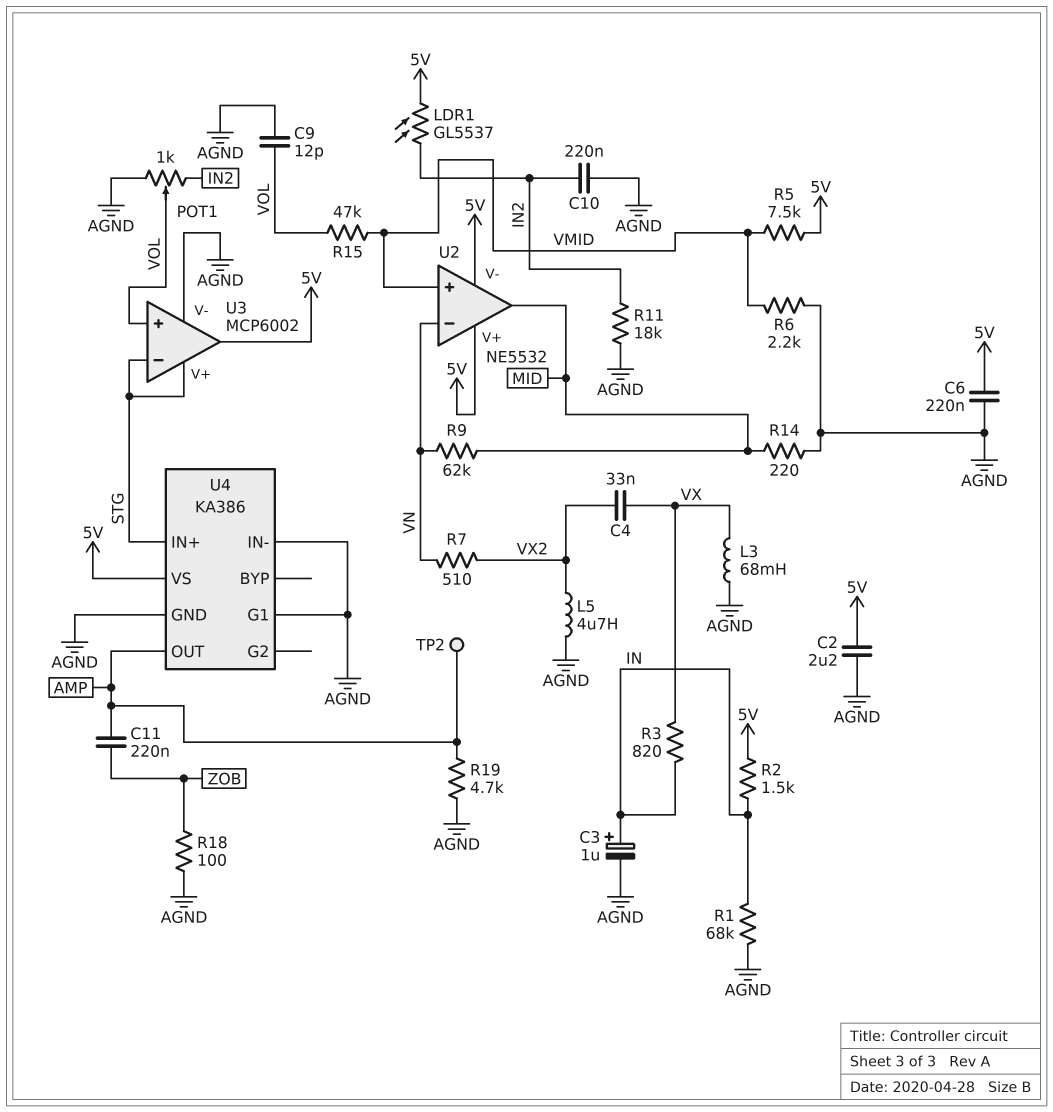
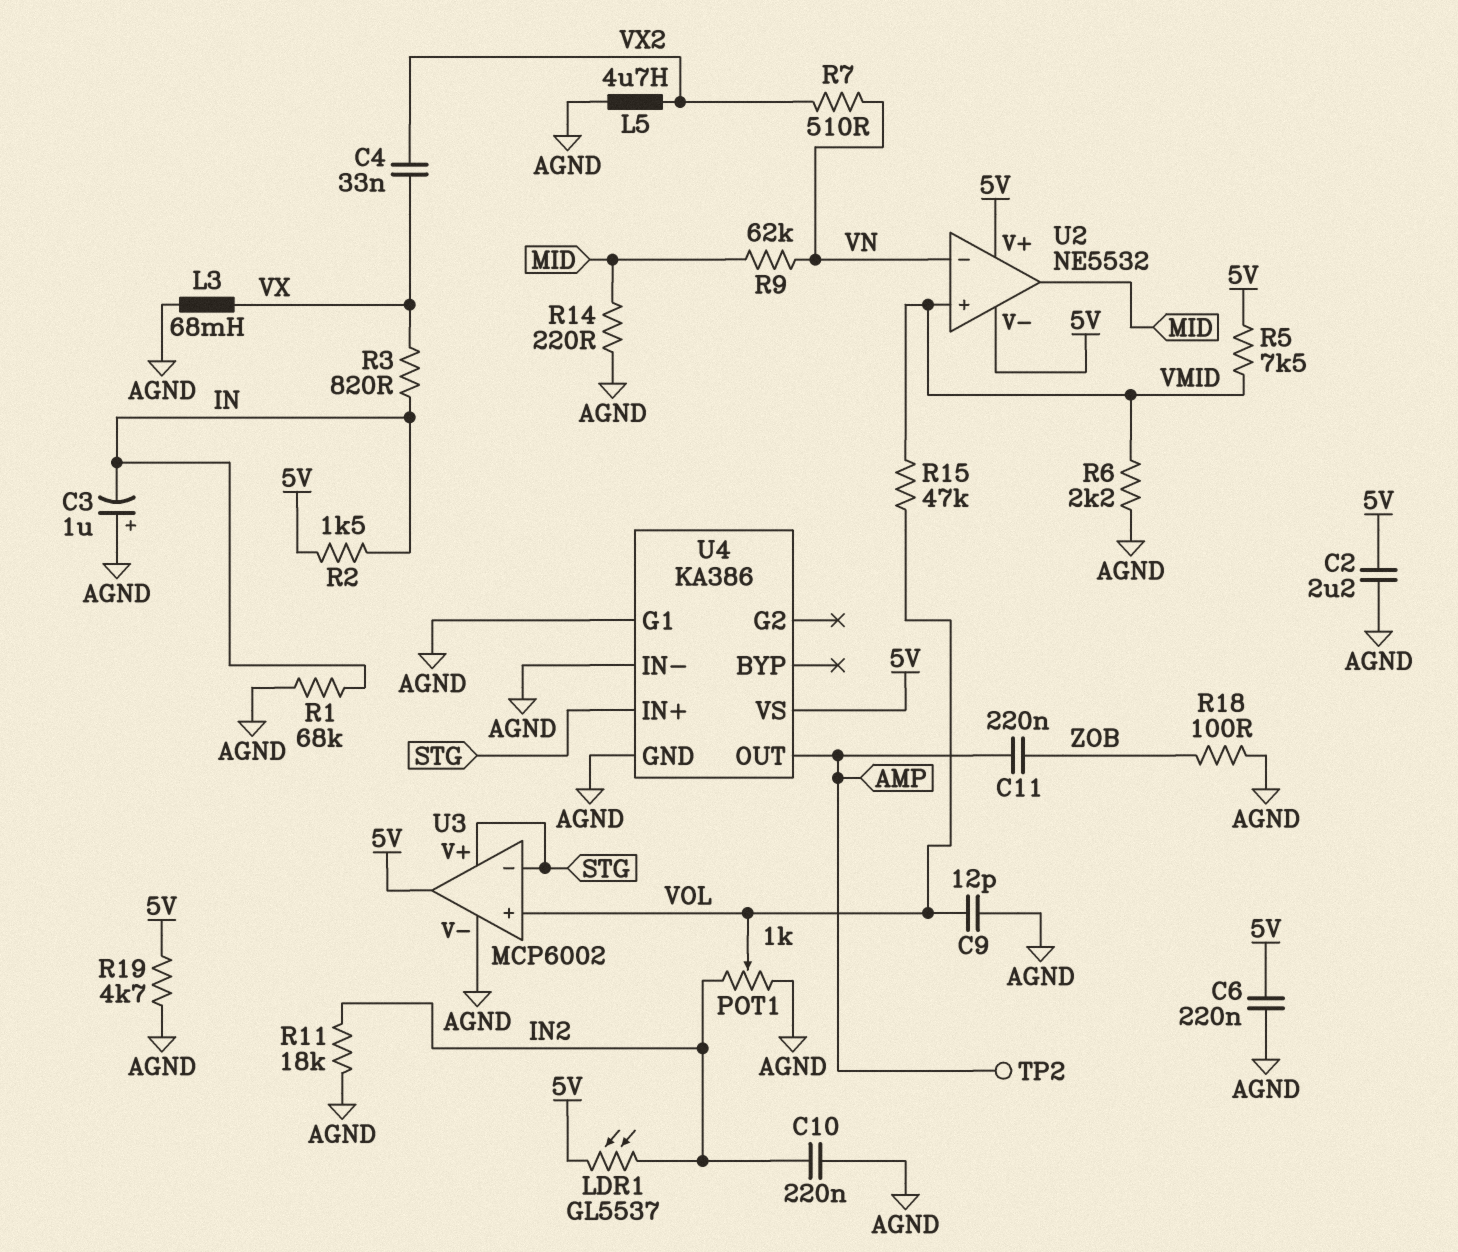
C3: 1uF (plus IN, minus AGND) -> 1uF (plus AGND, minus IN)
R19: 4.7k (AGND, AMP) -> 4.7k (5V, AGND)

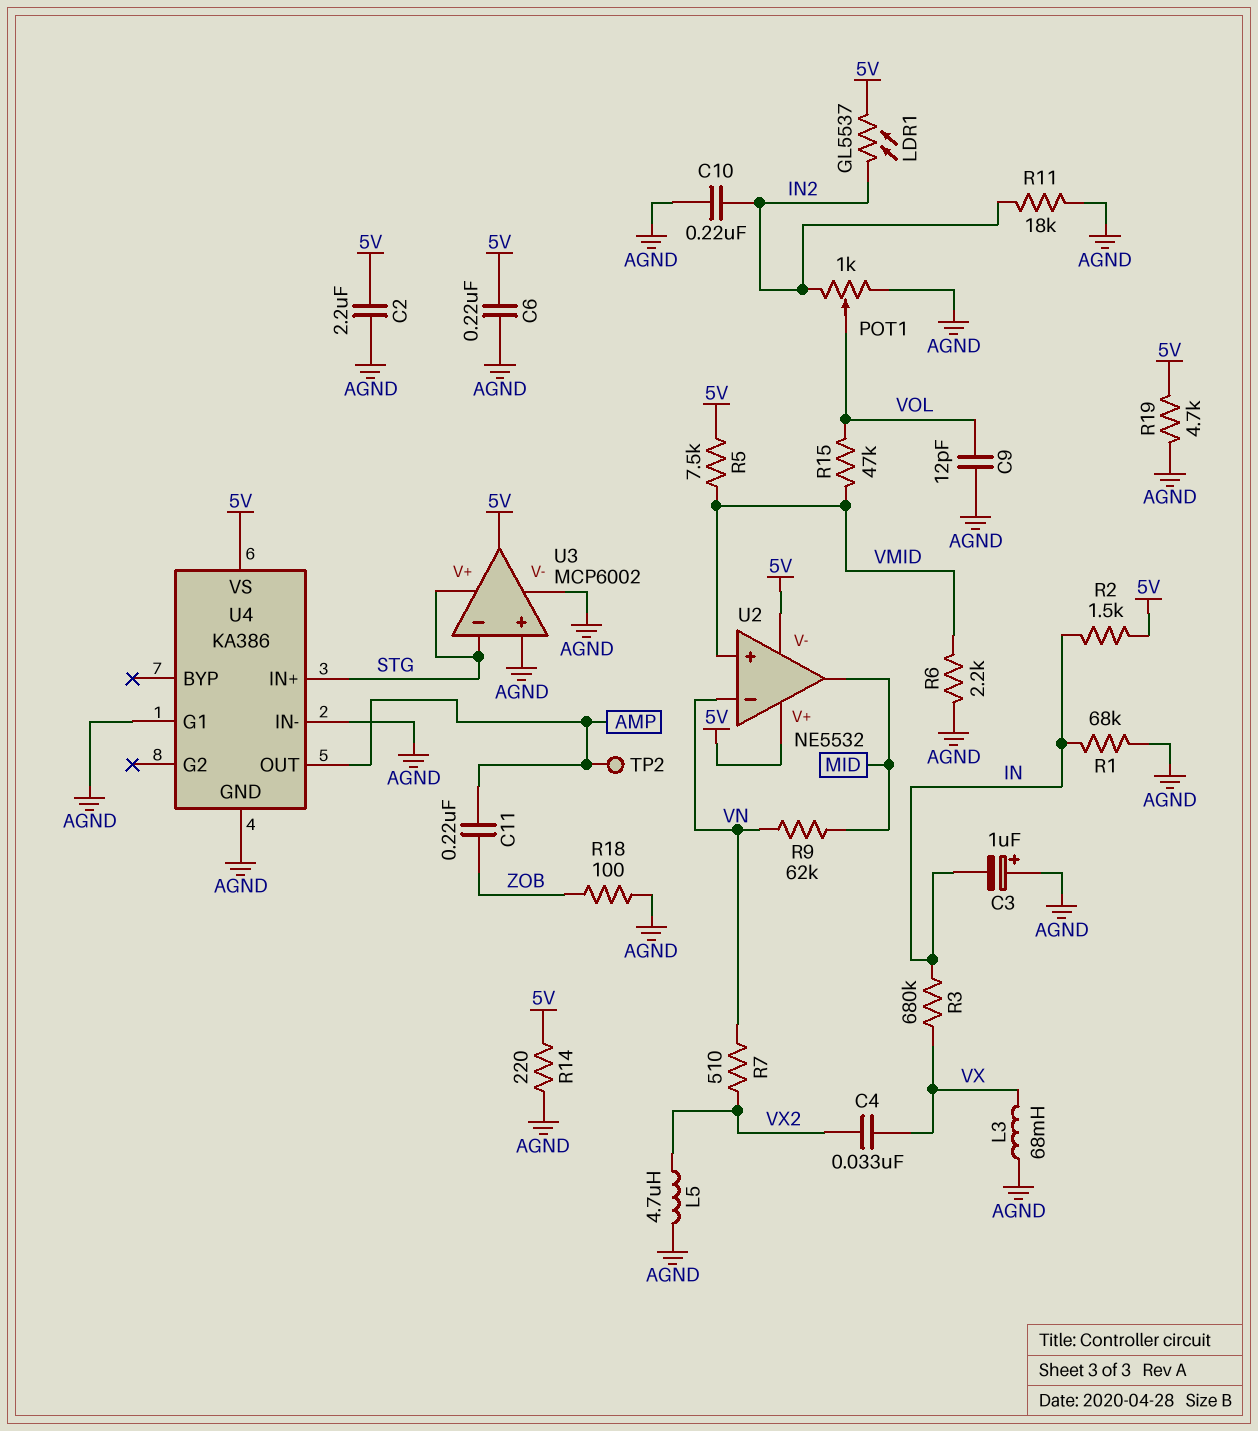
R3: 820 (IN, VX) -> 680k (IN, VX)
R14: 220 (AGND, MID) -> 220 (5V, AGND)
U3 pin in+: VOL -> AGND

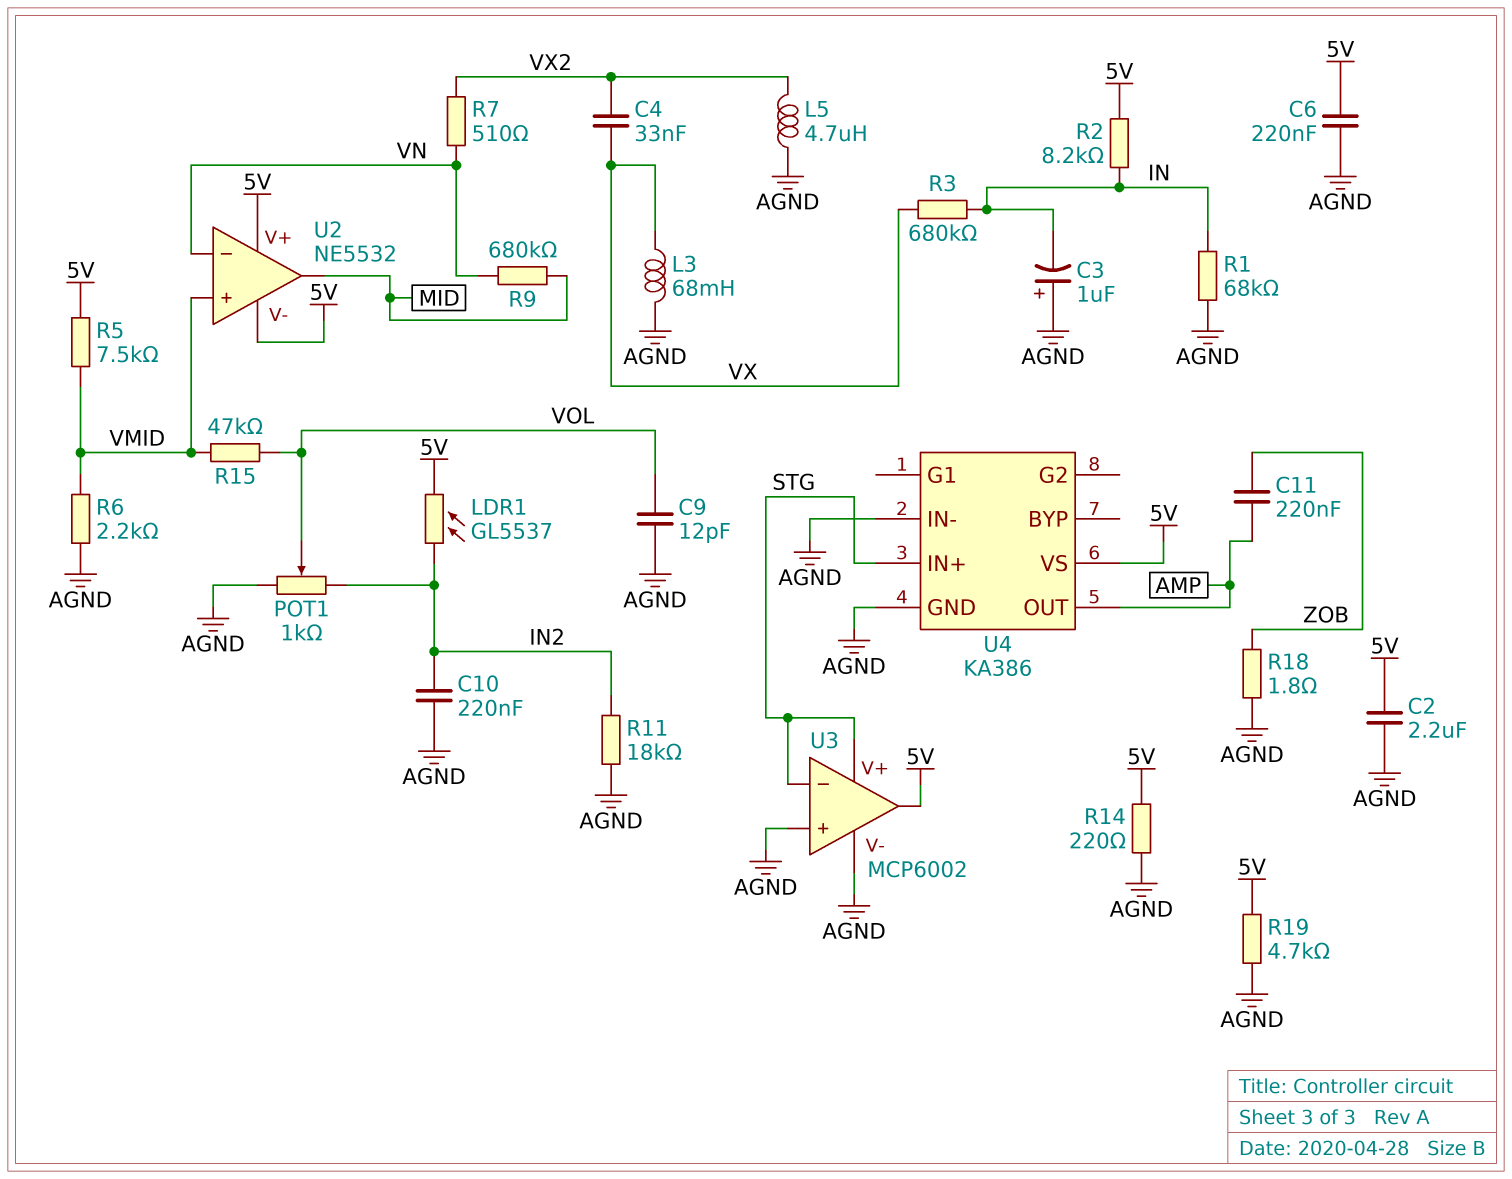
R2: 1.5k (5V, IN) -> 8.2k (5V, IN)
R9: 62k (MID, VN) -> 680k (MID, VN)
R18: 100 (AGND, ZOB) -> 1.8 (AGND, ZOB)
TP2: test point (AMP) -> none
U4 pin G1: AGND -> none

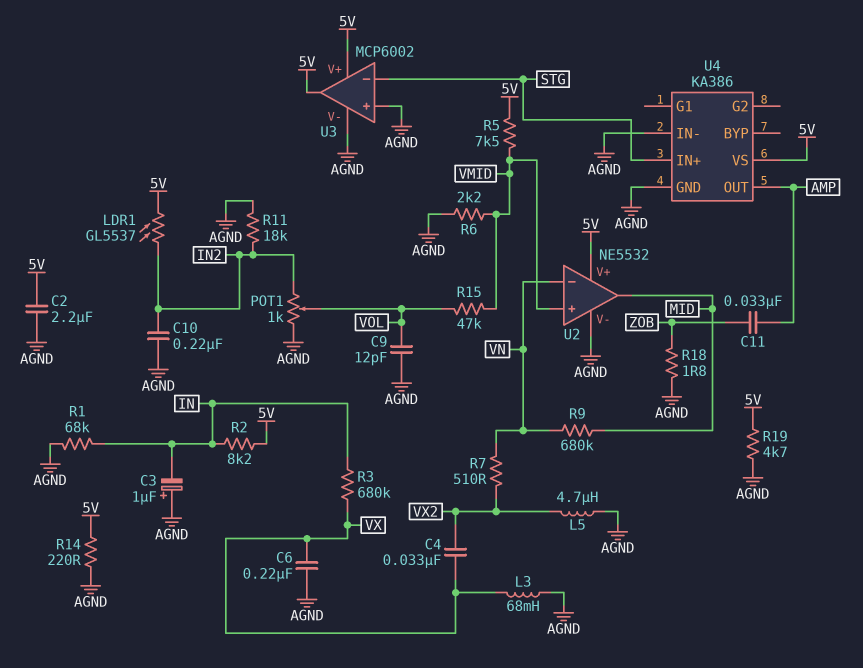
C6: 220nF (5V, AGND) -> 220nF (AGND, VX)
C11: 220nF (AMP, ZOB) -> 33nF (AMP, ZOB)
U2 pin V-: 5V -> AGND
U3 pin V+: STG -> 5V

